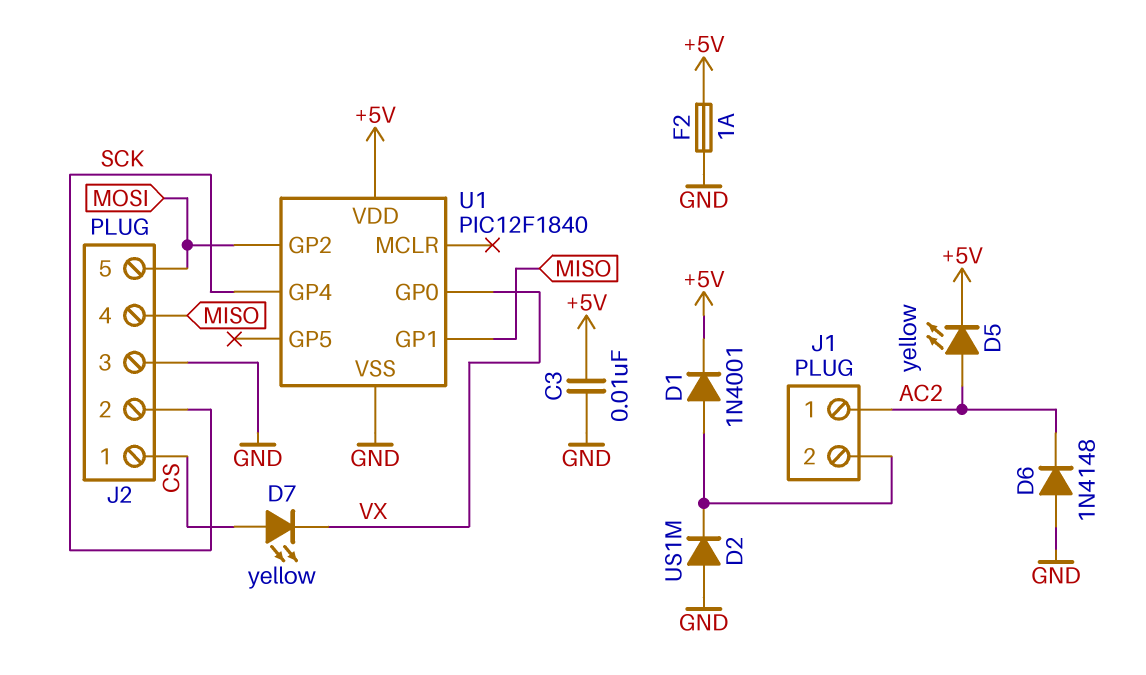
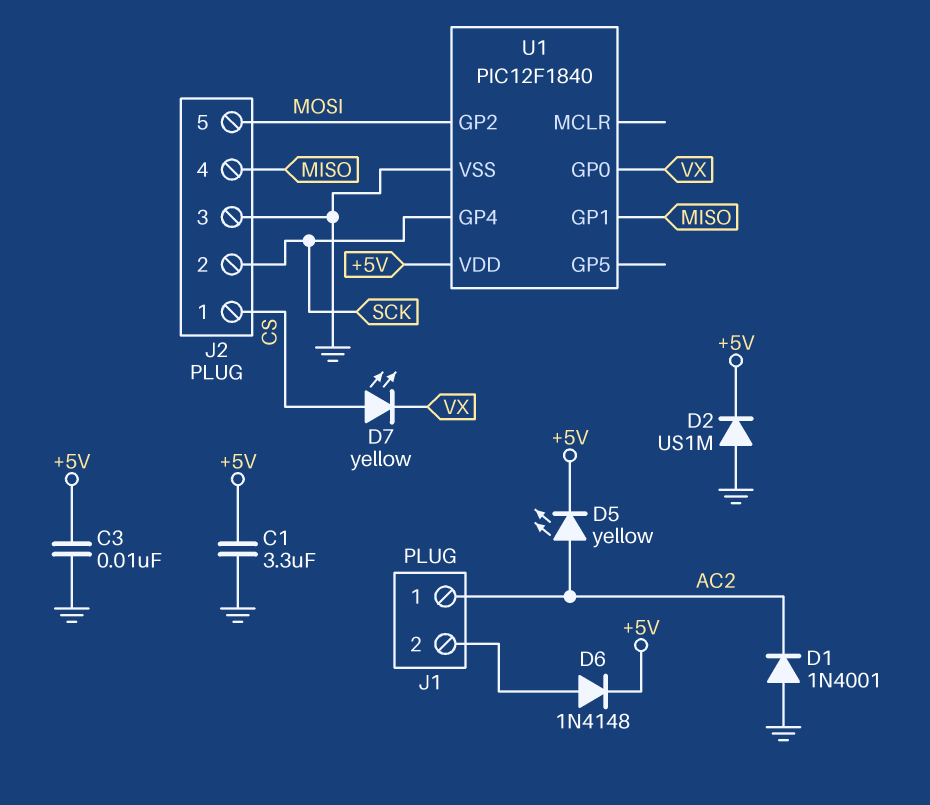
C1: none -> 3.3uF (+5V, GND)
D1: diode 1N4001 (A J1/2, K +5V) -> diode 1N4001 (A GND, K AC2)
D2: diode US1M (A GND, K J1/2) -> diode US1M (A GND, K +5V)
D6: diode 1N4148 (A GND, K AC2) -> diode 1N4148 (A J1/2, K +5V)
F2: 1A (+5V, GND) -> none

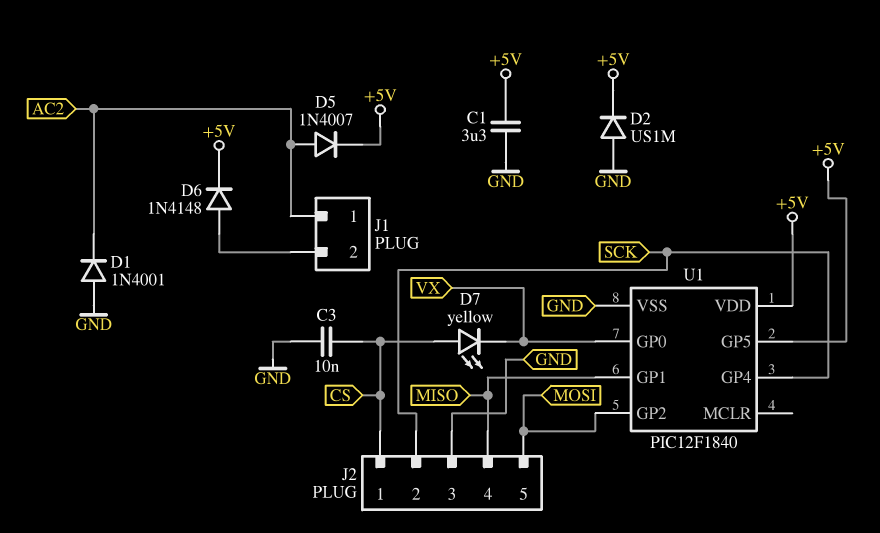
C3: 10nF (+5V, GND) -> 10nF (CS, GND)
D5: LED yellow (A AC2, K +5V) -> diode 1N4007 (A AC2, K +5V)
U1 pin GP5: none -> +5V

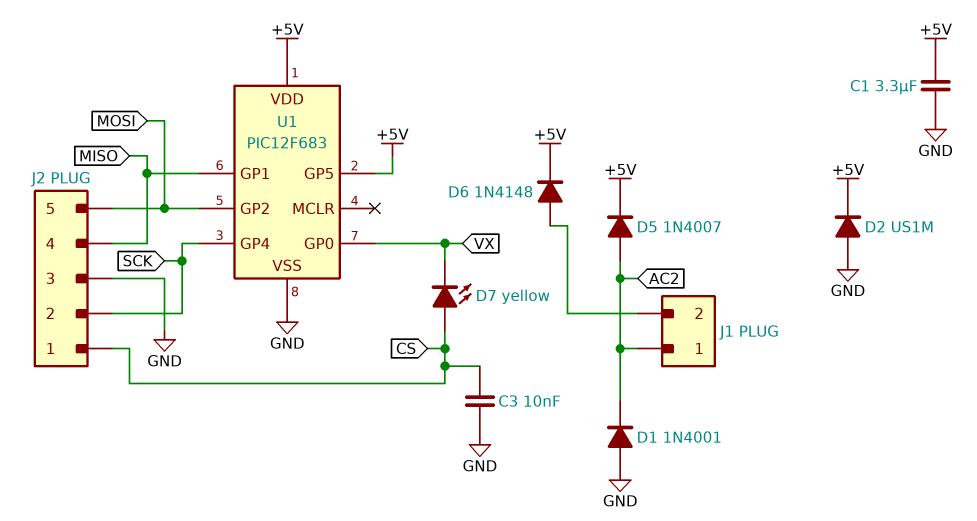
U1: PIC12F1840 -> PIC12F683

